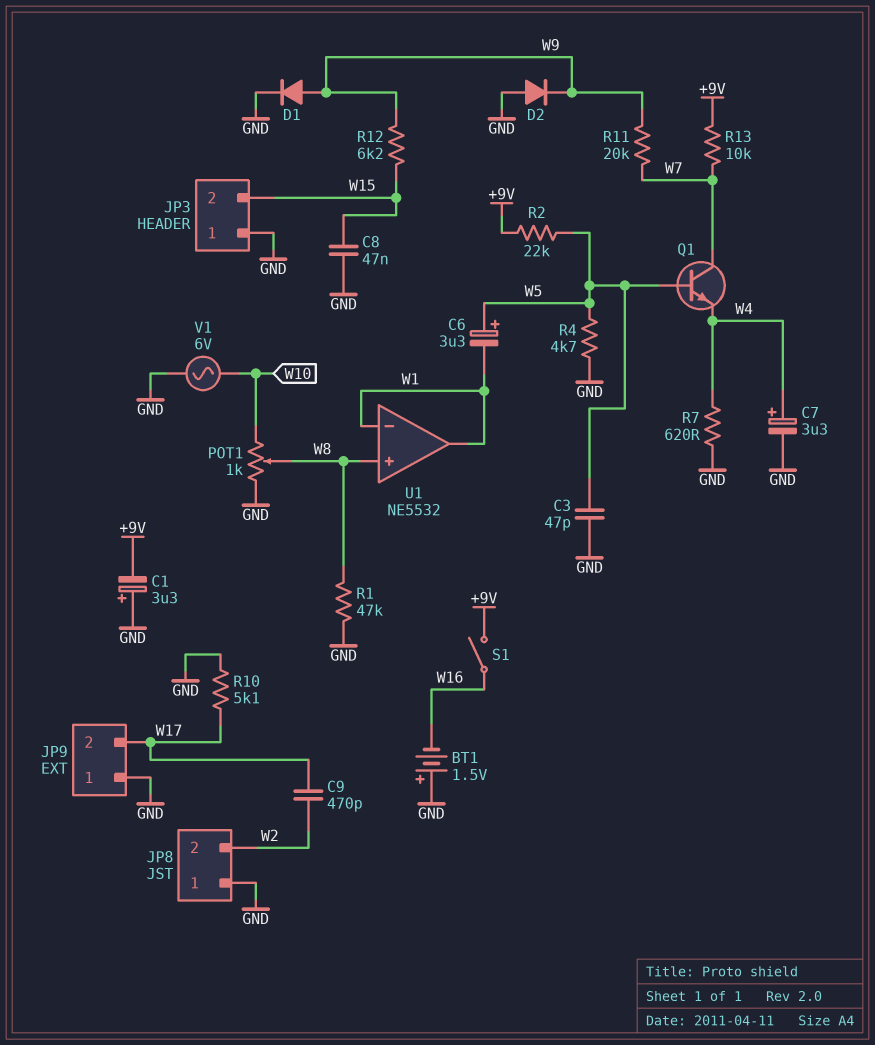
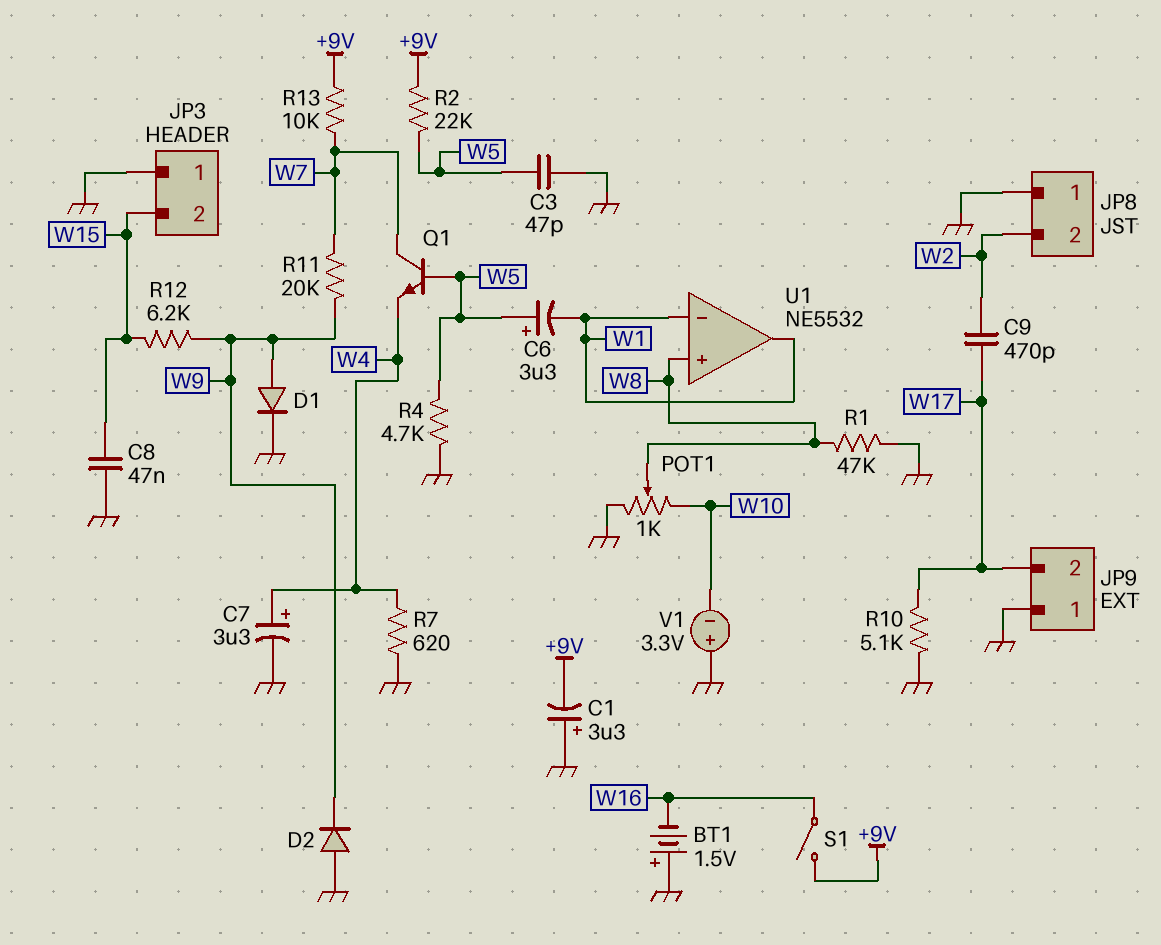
V1: AC 6V (GND, W10) -> 3.3V (plus GND, minus W10)

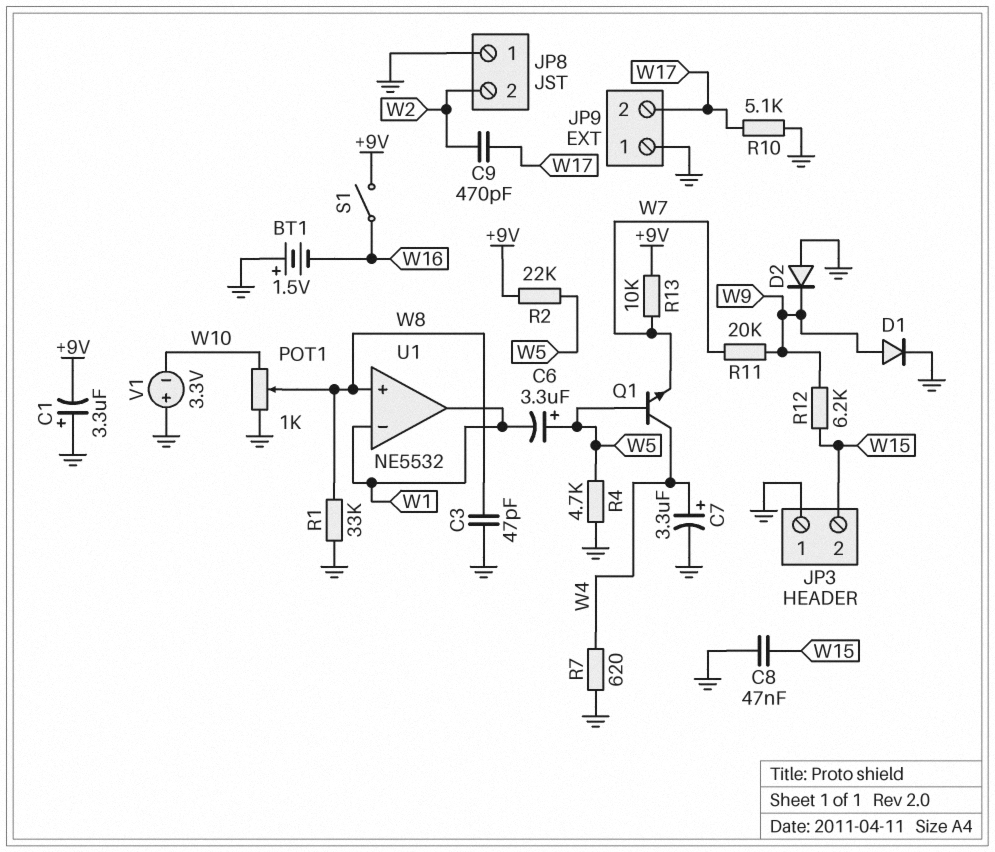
C3: 47pF (GND, W5) -> 47pF (GND, W8)
Q1: NPN (B W5, C W7, E W4) -> NPN (B W5, C W4, E W7)
R1: 47k (GND, W8) -> 33k (GND, W8)

